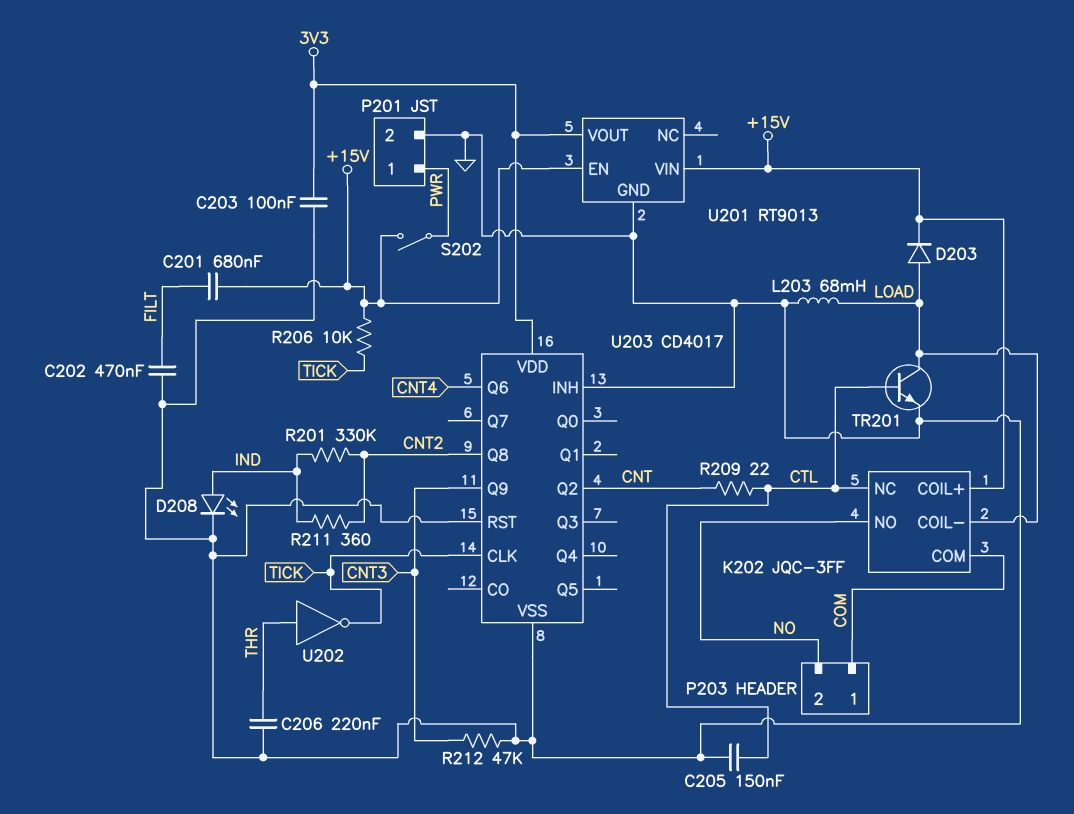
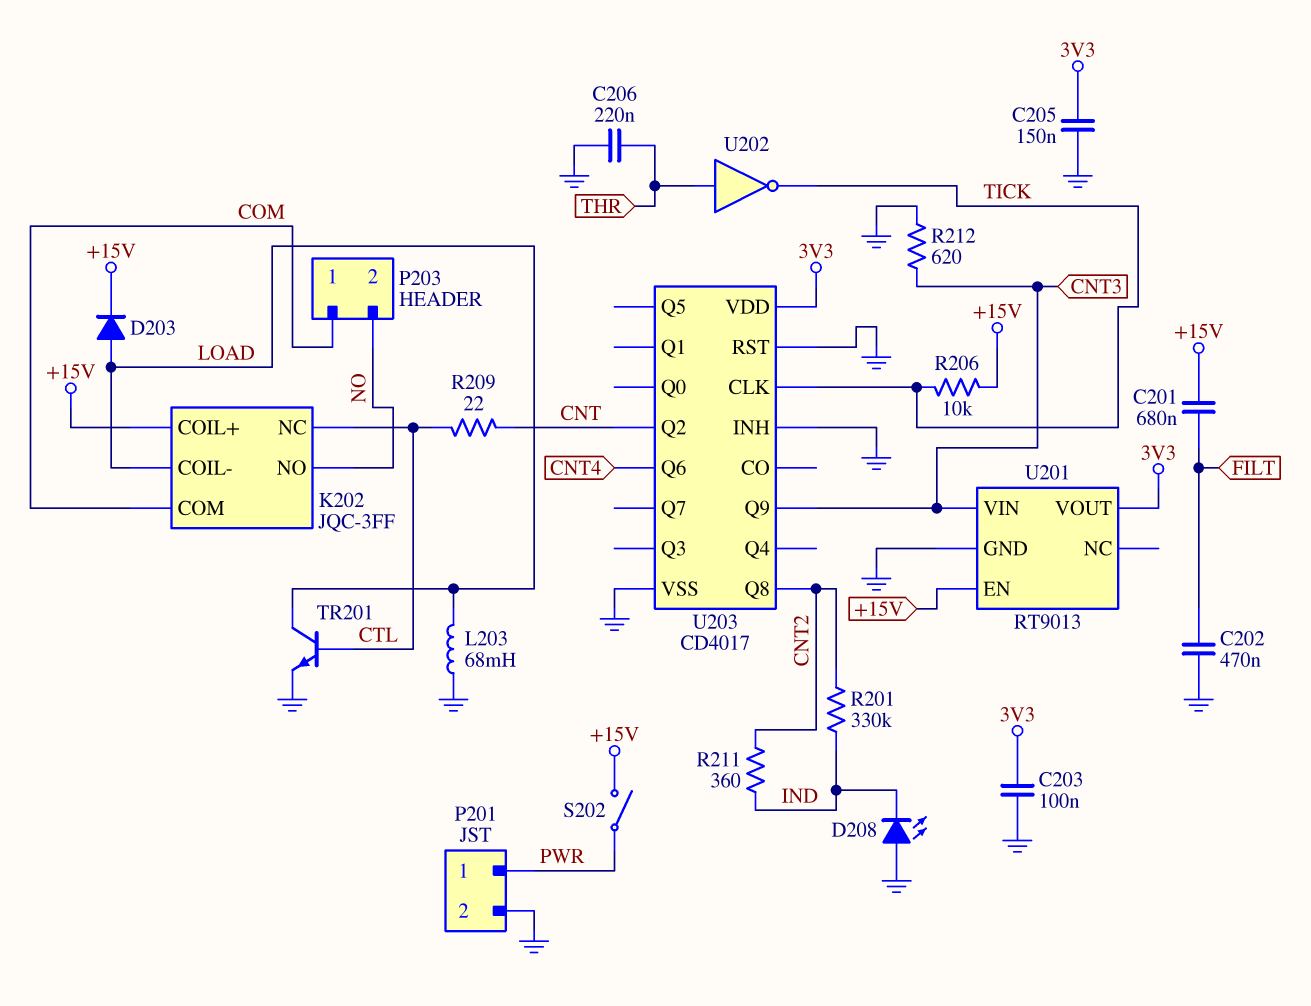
C205: 150nF (CTL, GND) -> 150nF (3V3, GND)
D208: LED (A IND, K GND) -> LED (A GND, K IND)
R212: 47k (CNT3, GND) -> 620 (CNT3, GND)
U201 pin VIN: +15V -> CNT3

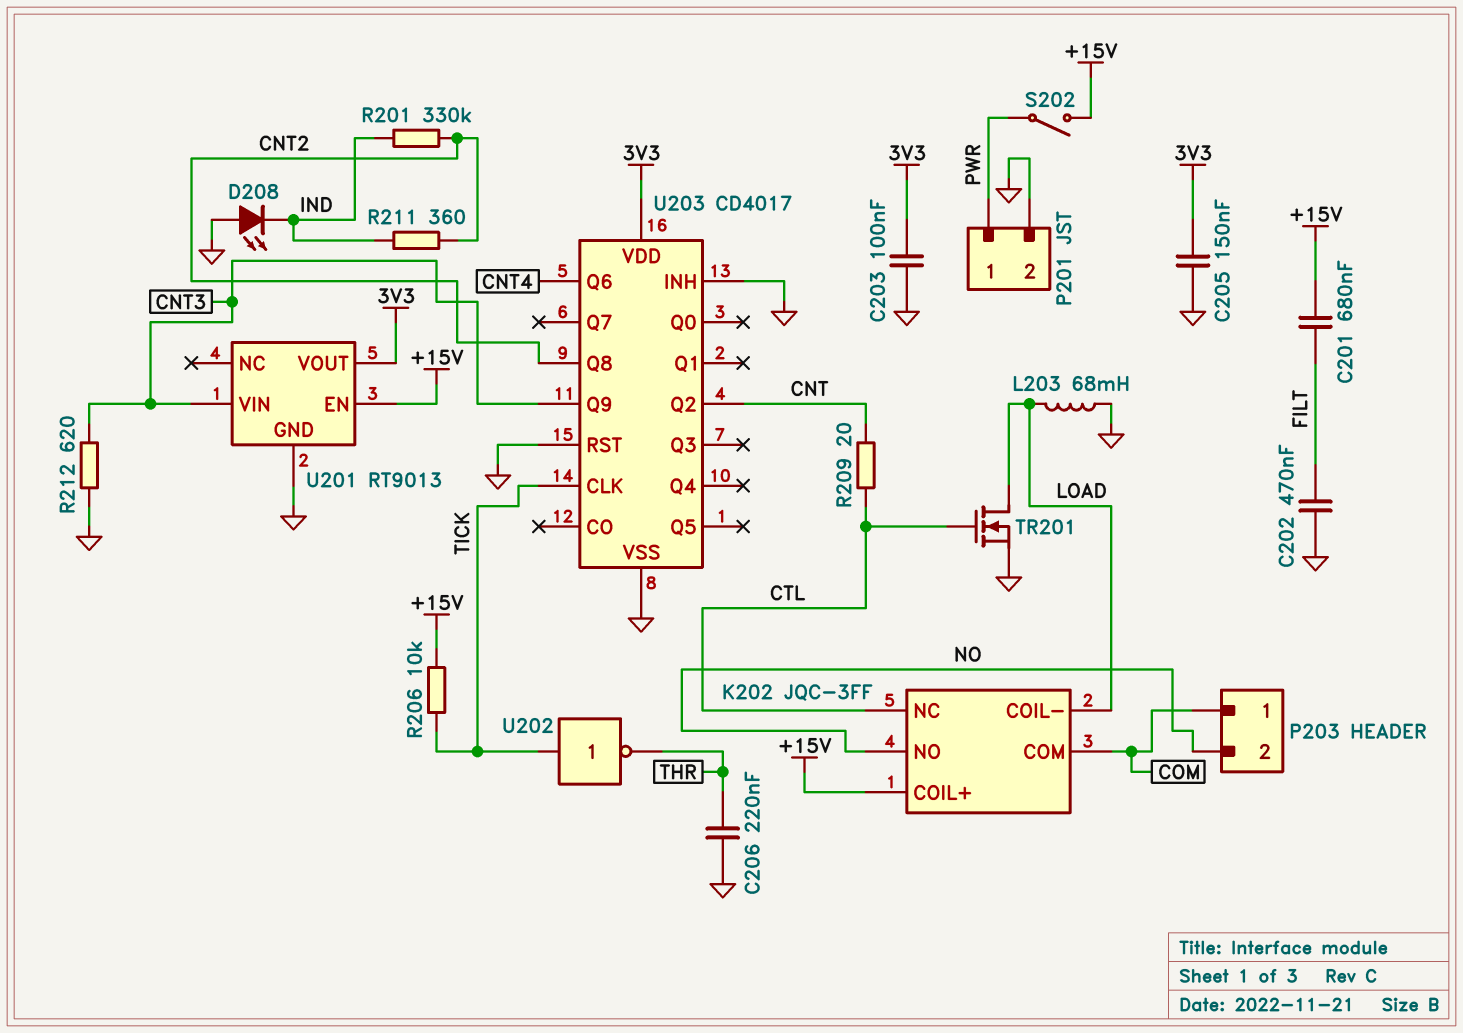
D203: diode (A LOAD, K +15V) -> none
R209: 22 (CNT, CTL) -> 20 (CNT, CTL)
TR201: NPN (B CTL, C LOAD, E GND) -> NMOS (G CTL, D LOAD, S GND)
U202: NOT (in THR, out TICK) -> NOT (in TICK, out THR)

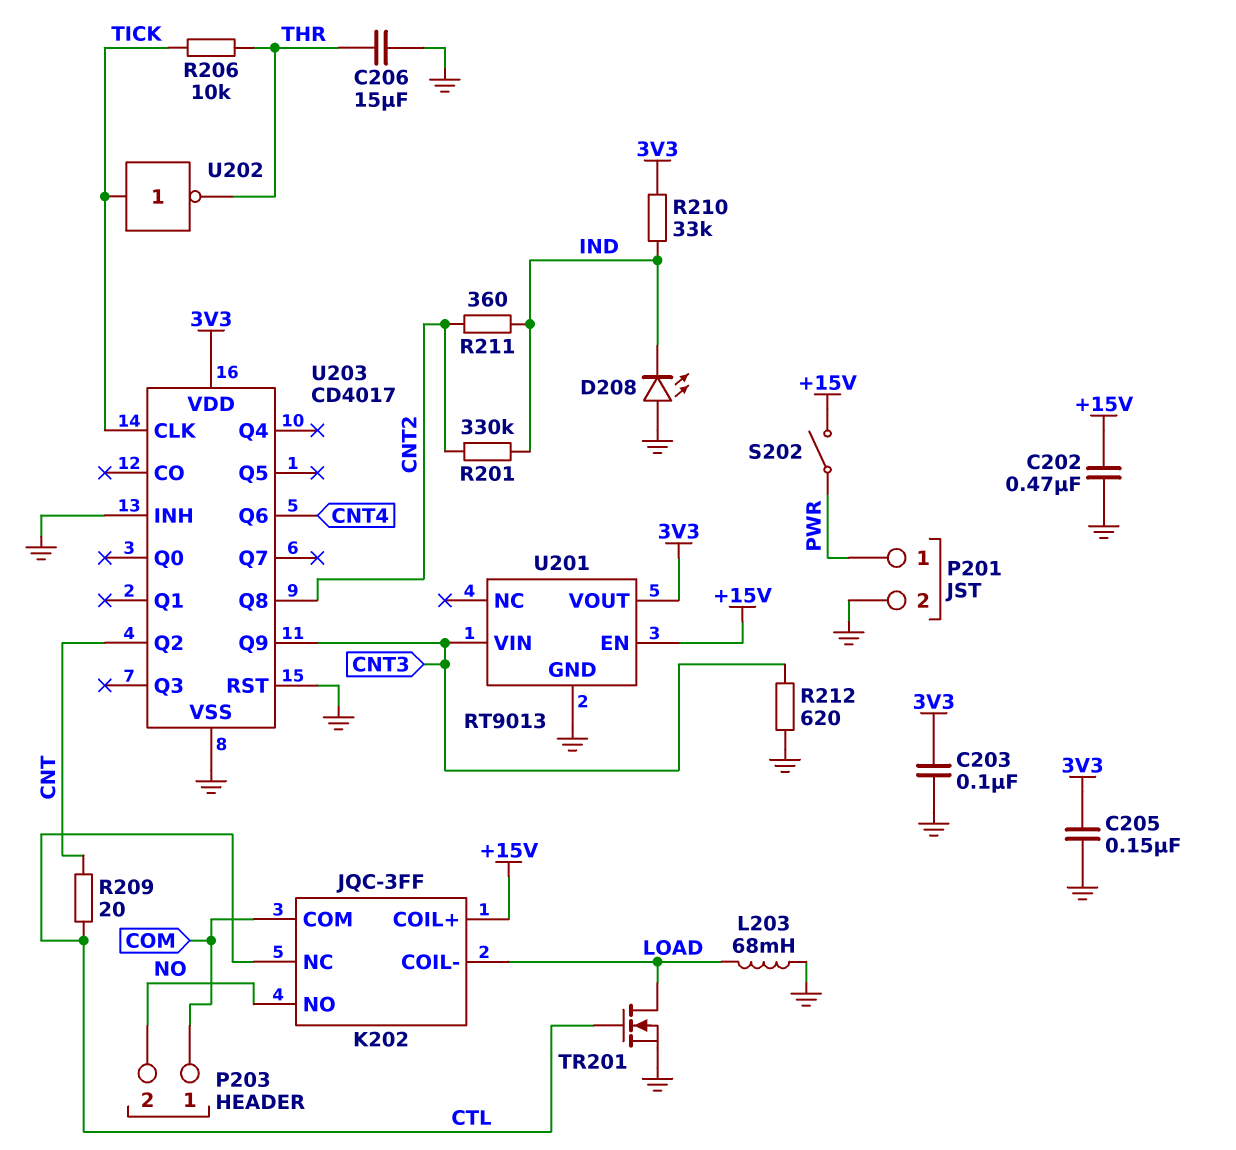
C201: 680nF (+15V, FILT) -> none
C202: 470nF (FILT, GND) -> 470nF (+15V, GND)
C206: 220nF (GND, THR) -> 15uF (GND, THR)
R206: 10k (+15V, TICK) -> 10k (THR, TICK)
R210: none -> 33k (3V3, IND)

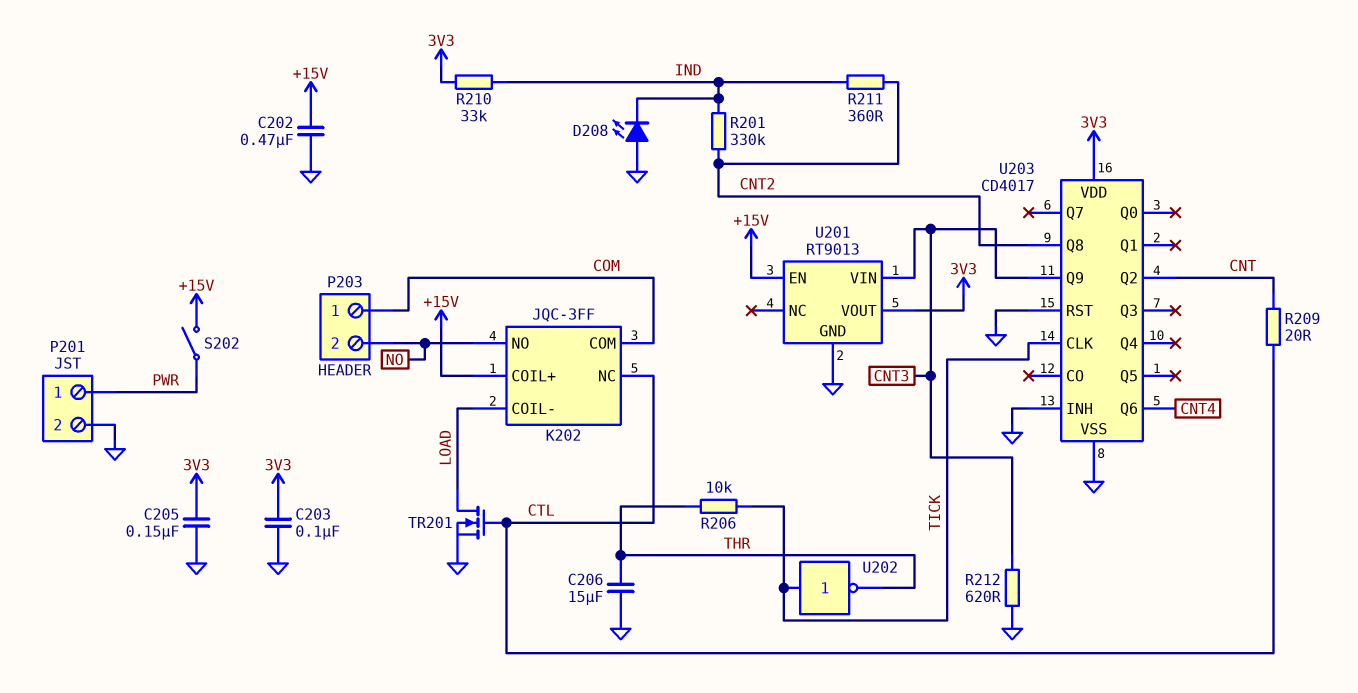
L203: 68mH (GND, LOAD) -> none

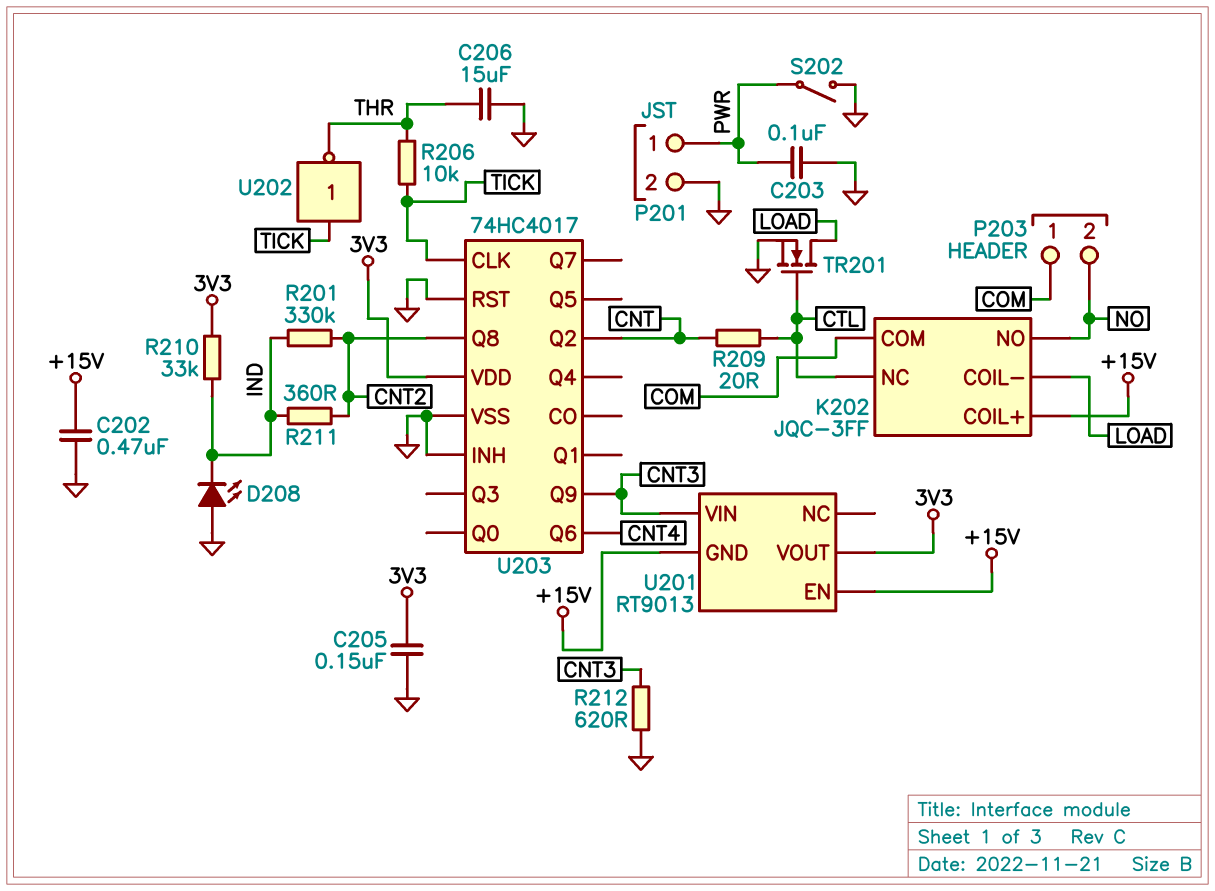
C203: 100nF (3V3, GND) -> 100nF (GND, PWR)
S202: switch (+15V, PWR) -> switch (GND, PWR)
U201 pin GND: GND -> +15V
U203: CD4017 -> 74HC4017

